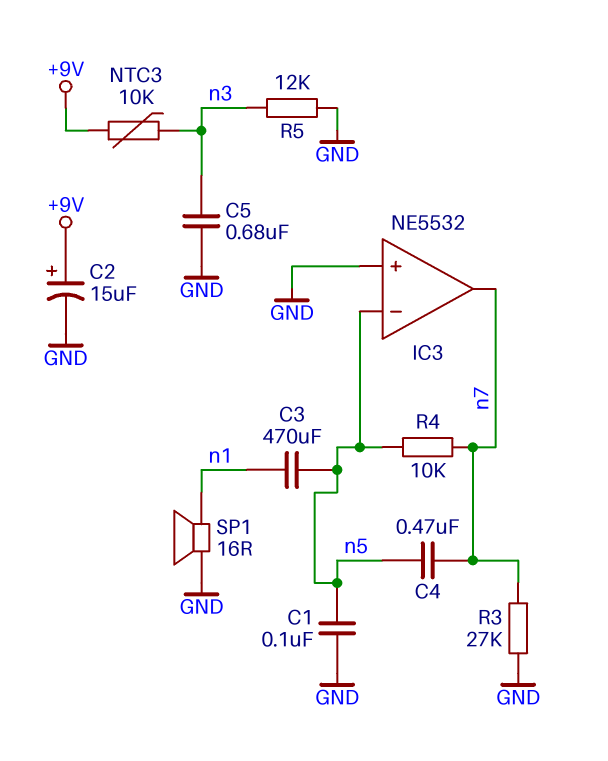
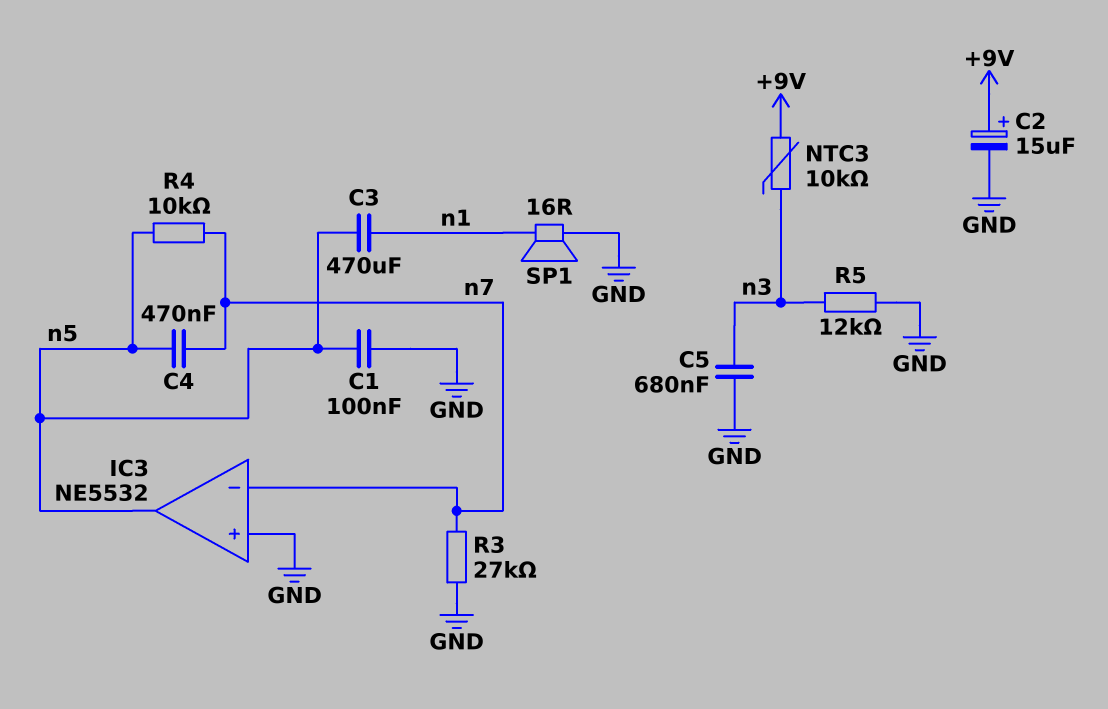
IC3 pin in-: n5 -> n7
IC3 pin out: n7 -> n5

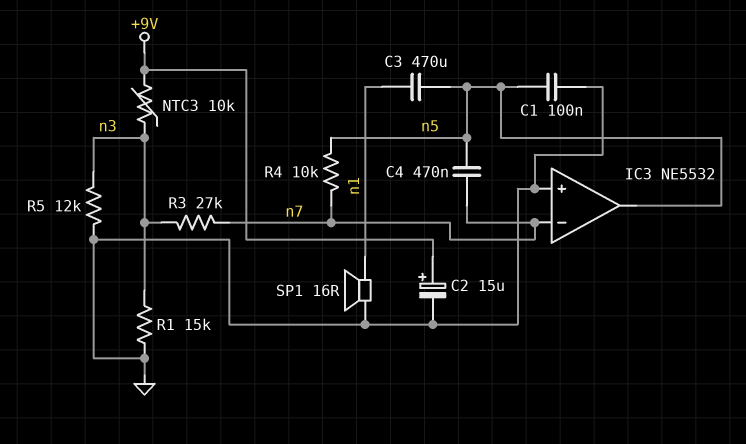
C5: 680nF (GND, n3) -> none
R1: none -> 15k (GND, n3)
R3: 27k (GND, n7) -> 27k (n3, n7)

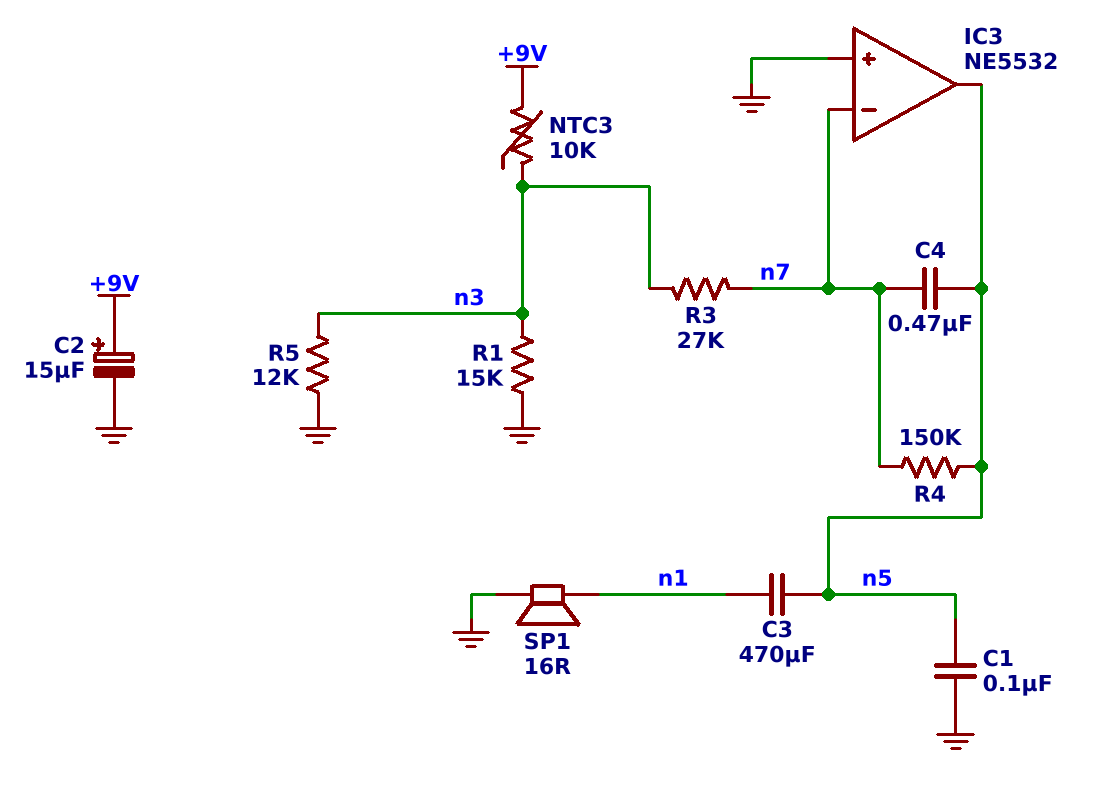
R4: 10k (n5, n7) -> 150k (n5, n7)

